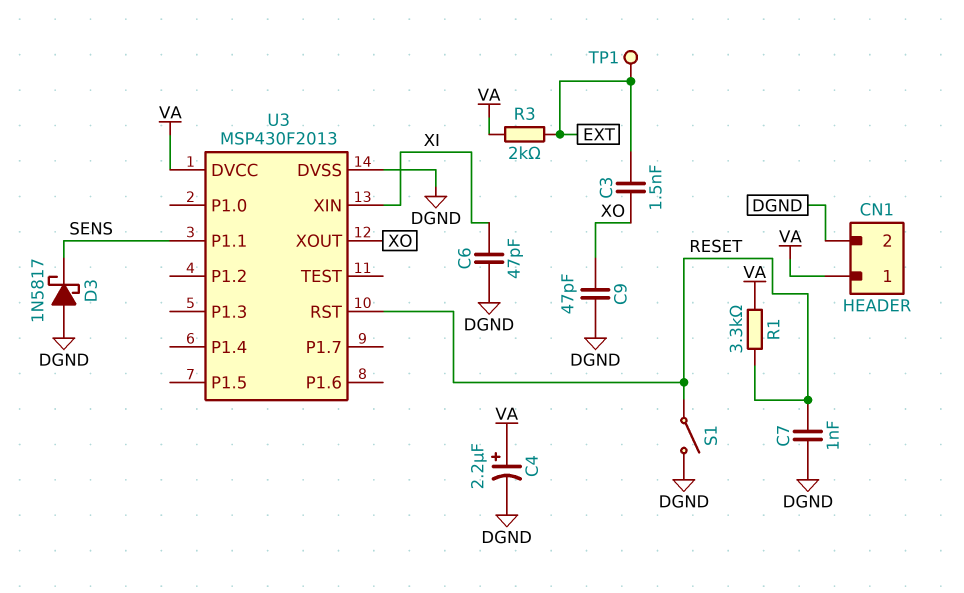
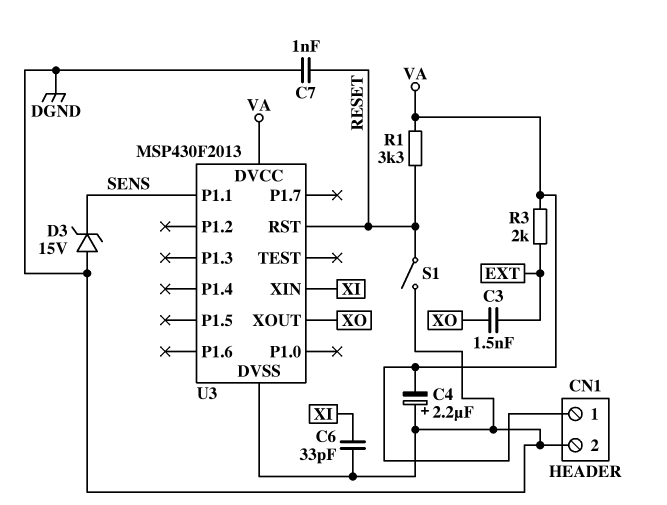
C4: 2.2uF (plus VA, minus DGND) -> 2.2uF (plus DGND, minus VA)
C6: 47pF (DGND, XI) -> 33pF (DGND, XI)
C9: 47pF (DGND, XO) -> none
D3: schottky 1N5817 (A DGND, K SENS) -> zener 15V (A DGND, K SENS)
TP1: test point (EXT) -> none

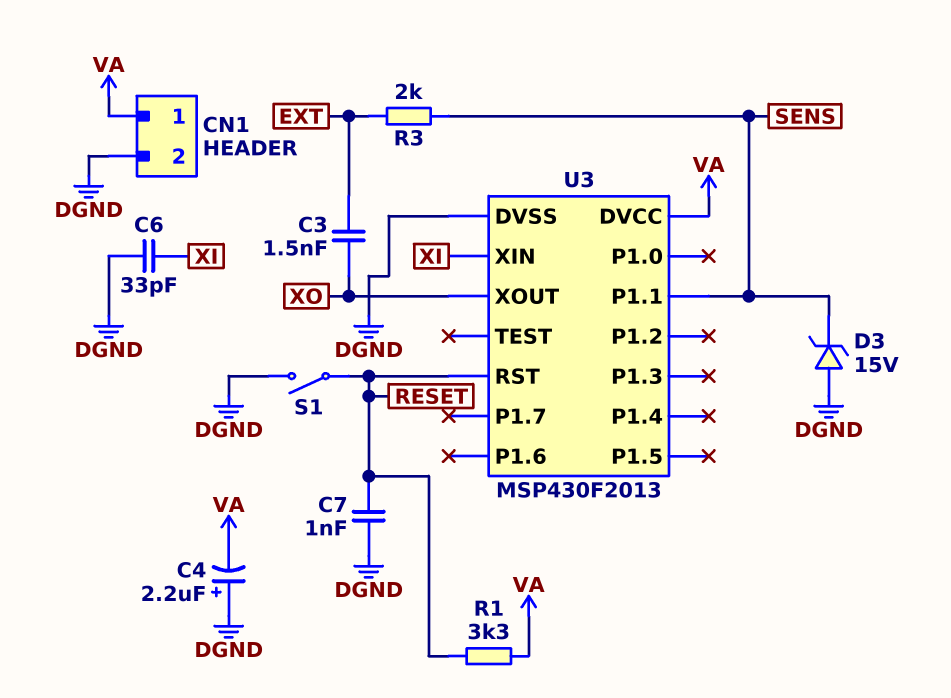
R3: 2k (EXT, VA) -> 2k (EXT, SENS)

